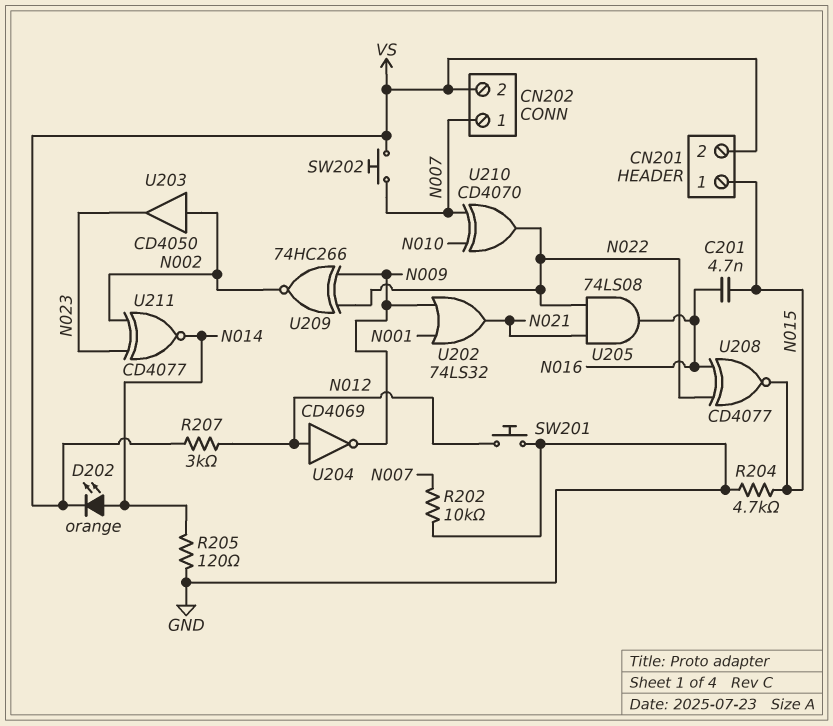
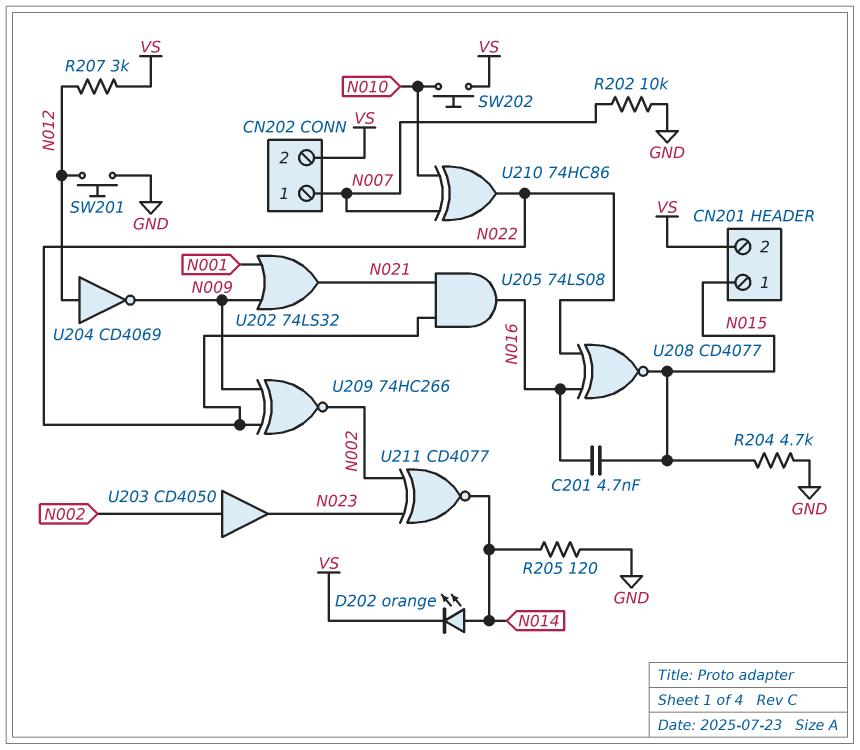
SW202: button (N007, VS) -> button (N010, VS)
U210: XOR CD4070 (in N007, in N010, out N022) -> XOR 74HC86 (in N007, in N010, out N022)

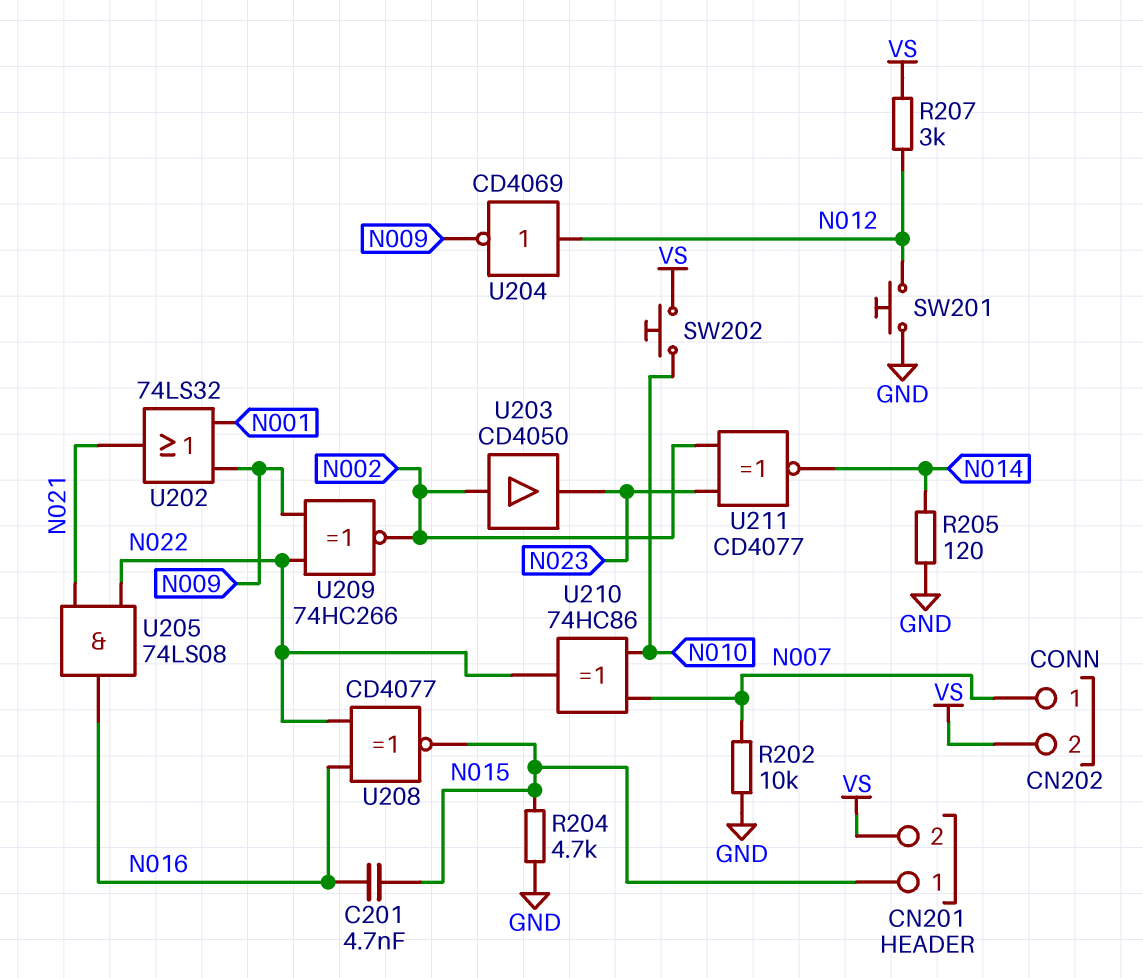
D202: LED orange (A N014, K VS) -> none

